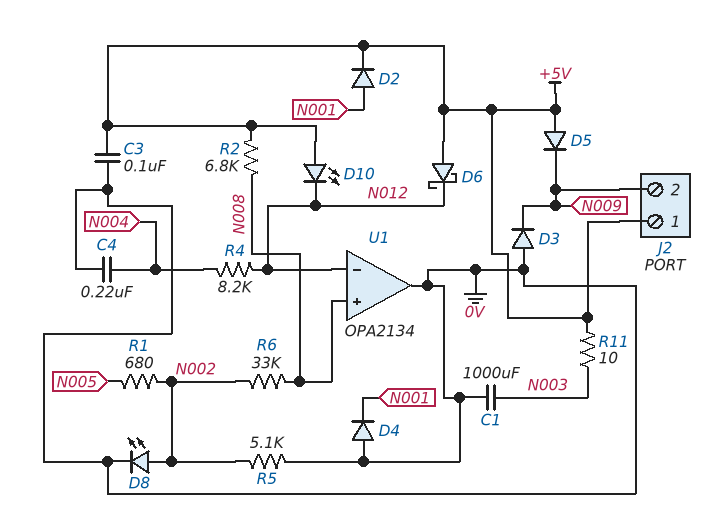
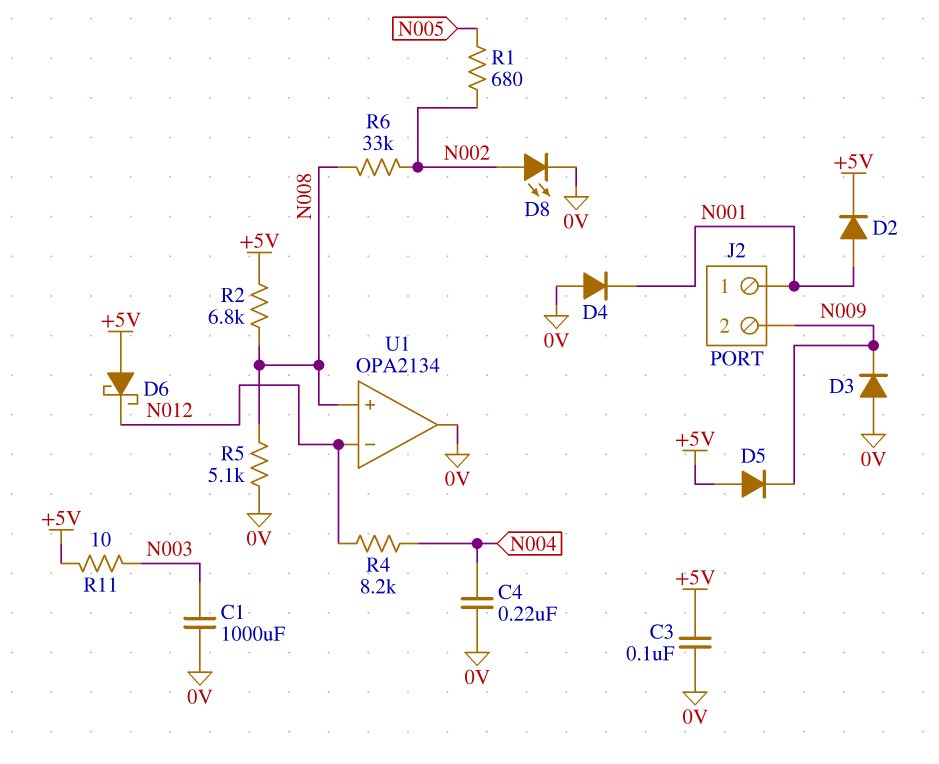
D10: LED (A +5V, K N012) -> none
J2 pin 1: +5V -> N001
R5: 5.1k (0V, N002) -> 5.1k (0V, N008)

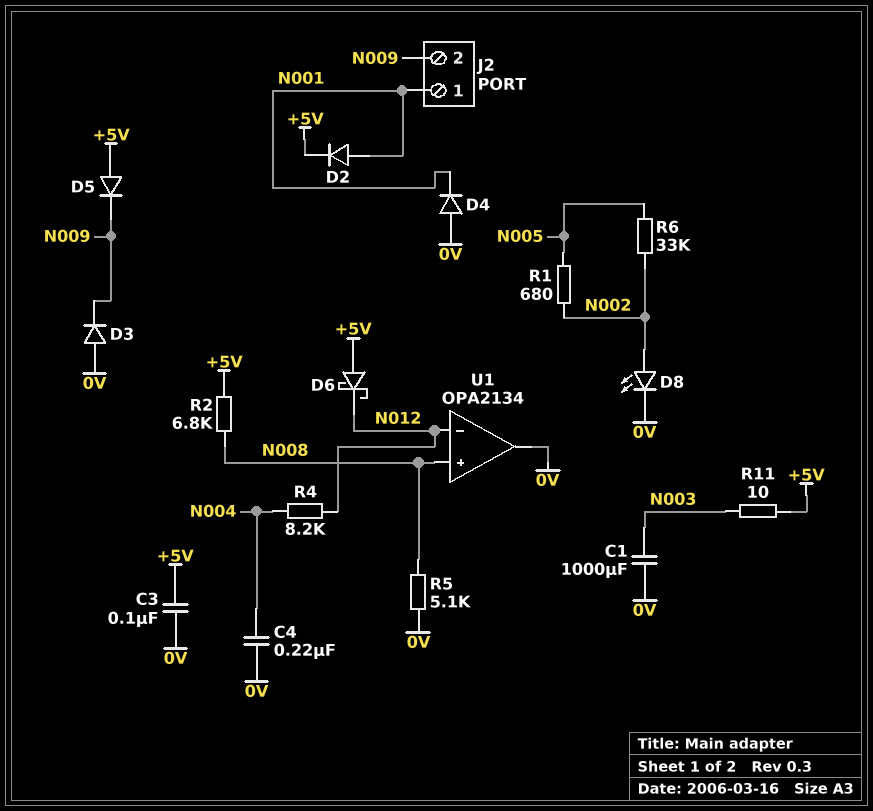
R6: 33k (N002, N008) -> 33k (N002, N005)

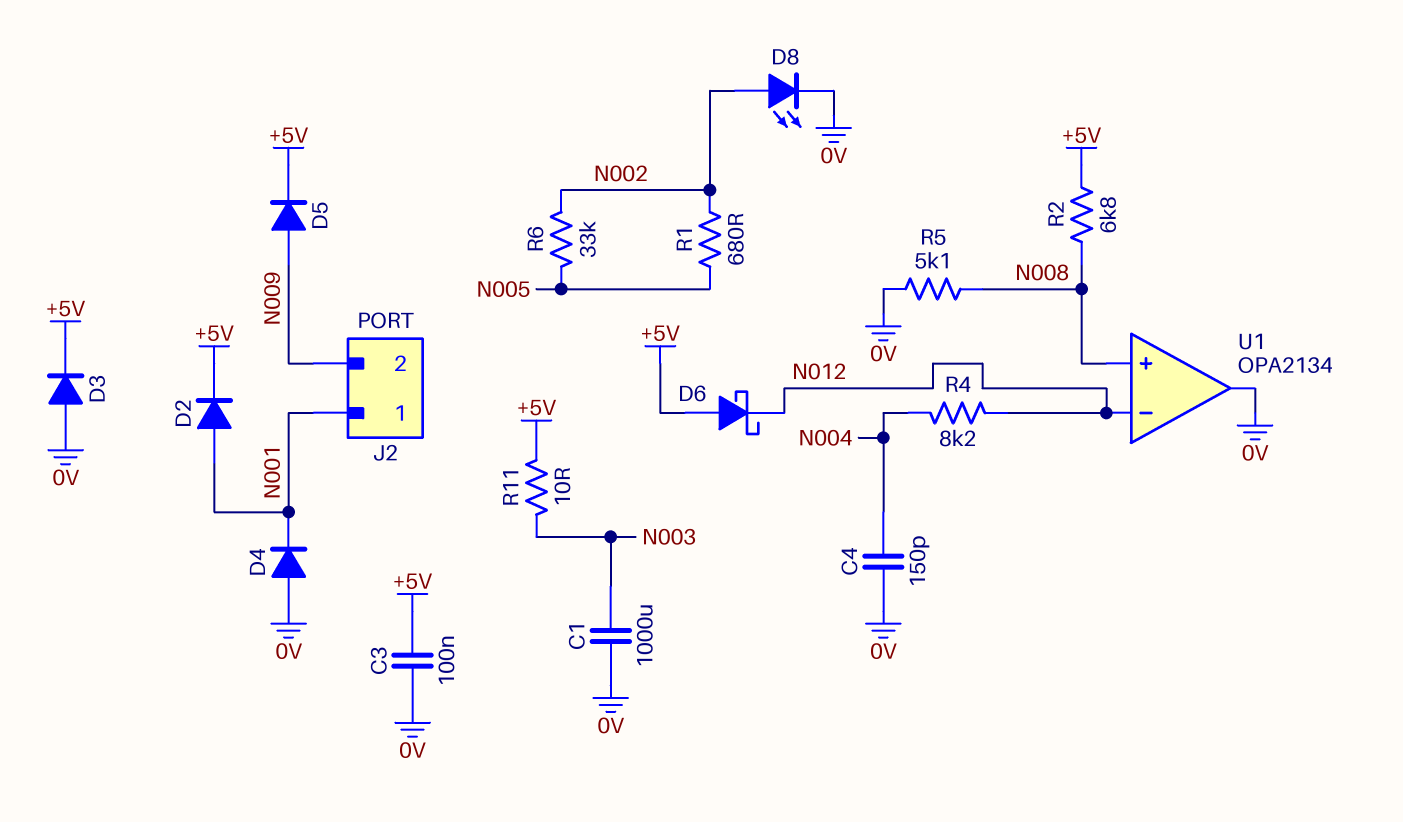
C4: 220nF (0V, N004) -> 150pF (0V, N004)
D3: diode (A 0V, K N009) -> diode (A 0V, K +5V)
D5: diode (A +5V, K N009) -> diode (A N009, K +5V)

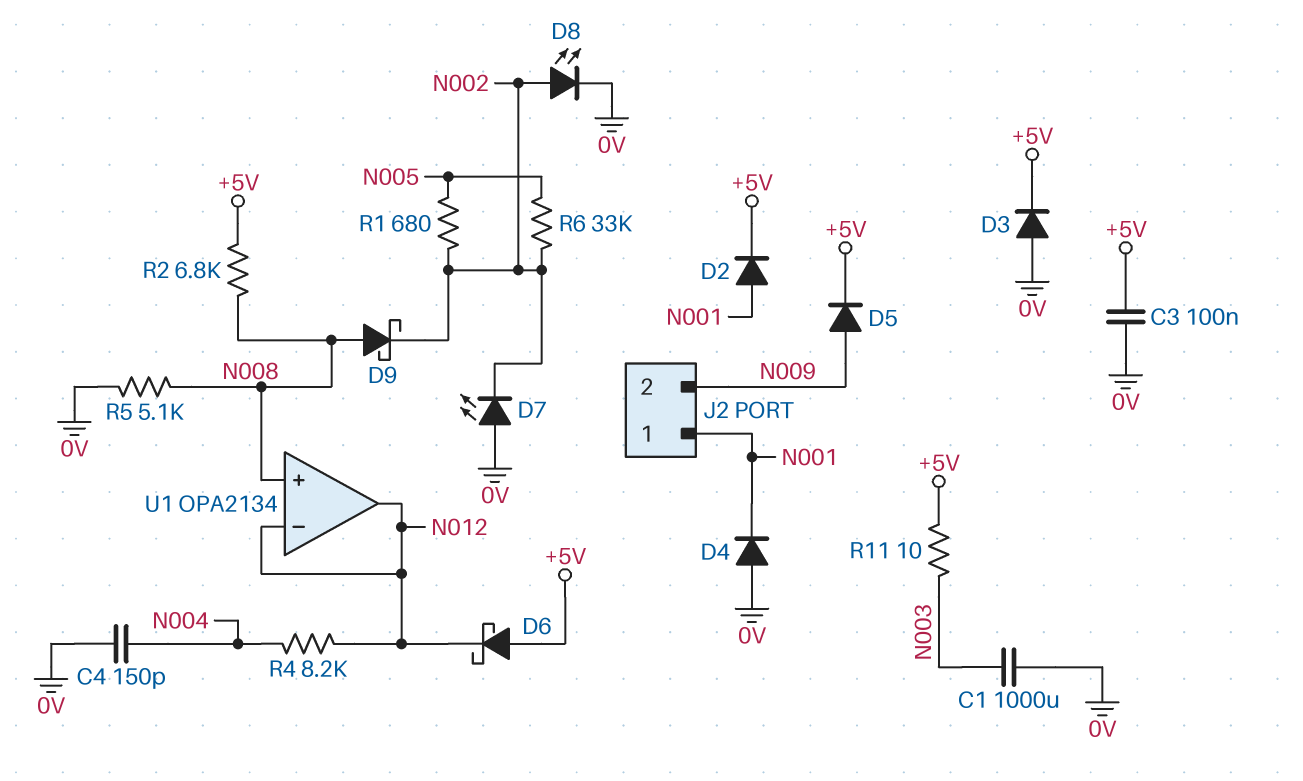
D7: none -> LED (A 0V, K N002)
D9: none -> schottky (A N008, K N002)
U1 pin out: 0V -> N012

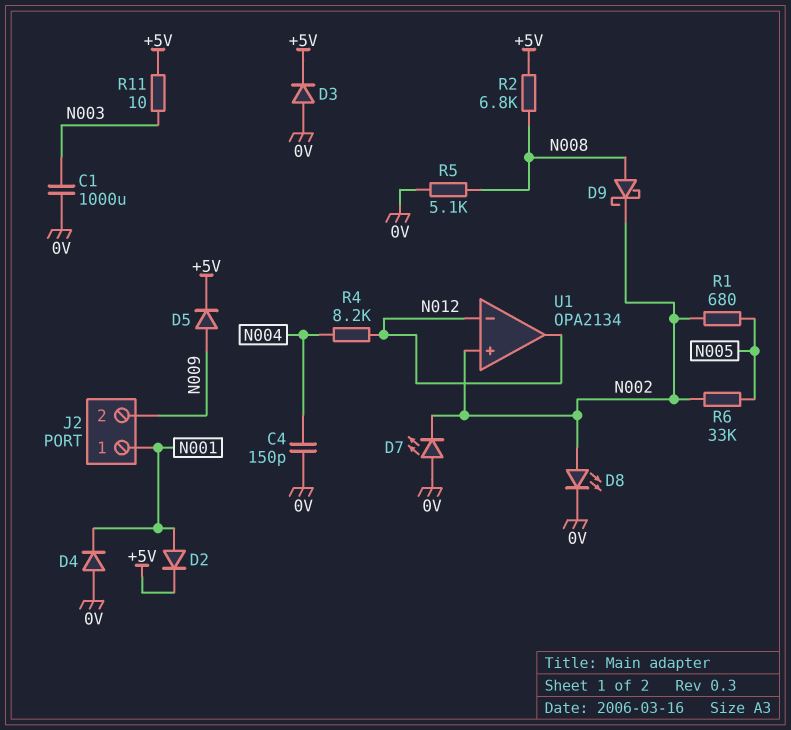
C3: 100nF (+5V, 0V) -> none
D6: schottky (A +5V, K N012) -> none
U1 pin in+: N008 -> N002

